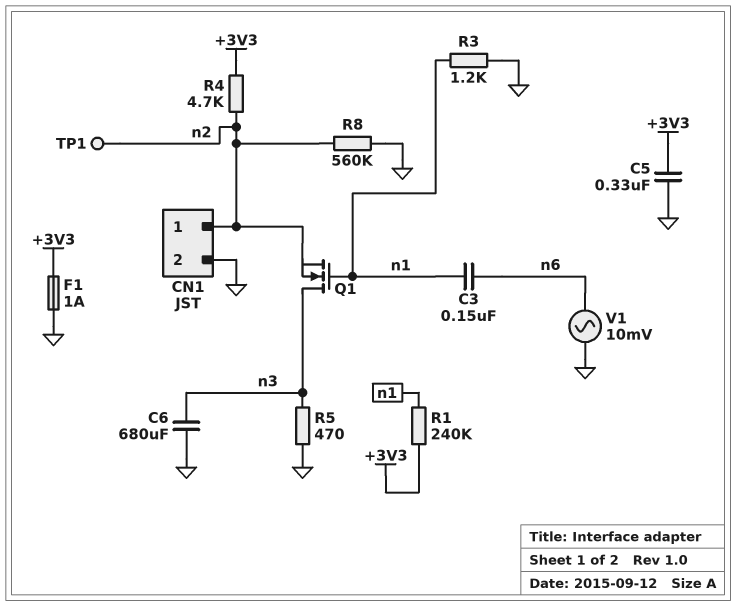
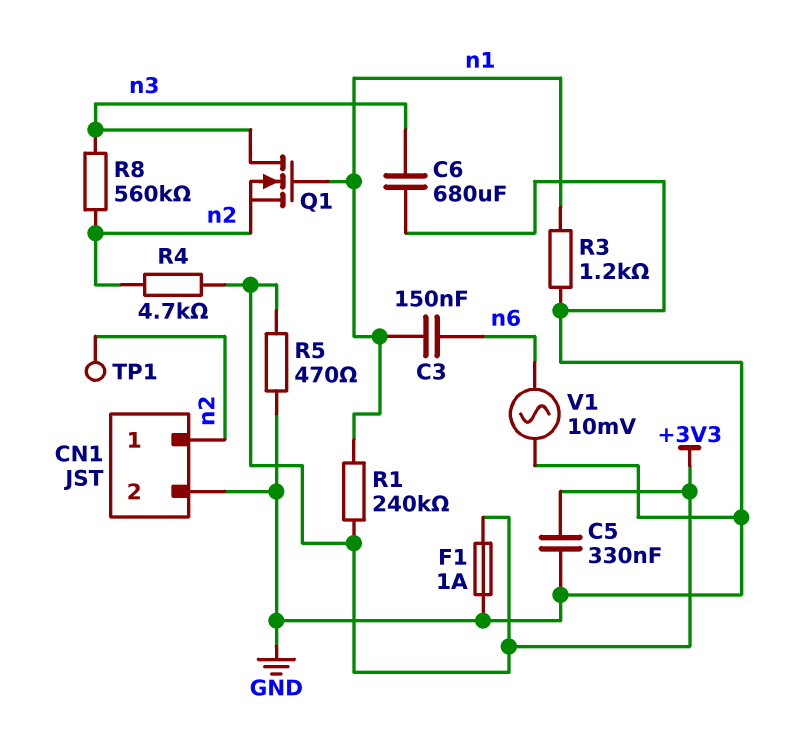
R5: 470 (GND, n3) -> 470 (+3V3, GND)
R8: 560k (GND, n2) -> 560k (n2, n3)

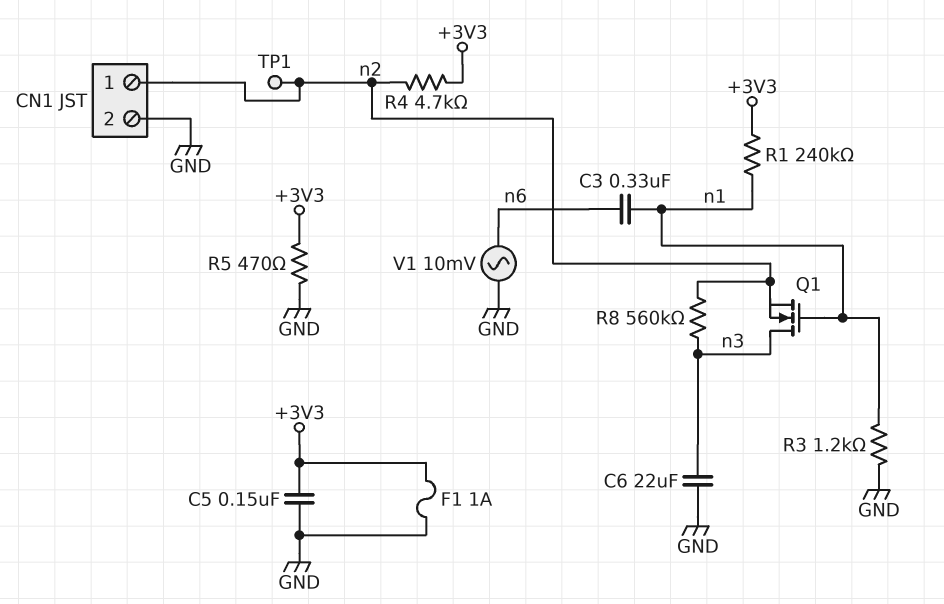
C3: 150nF (n1, n6) -> 330nF (n1, n6)
C5: 330nF (+3V3, GND) -> 150nF (+3V3, GND)
C6: 680uF (GND, n3) -> 22uF (GND, n3)

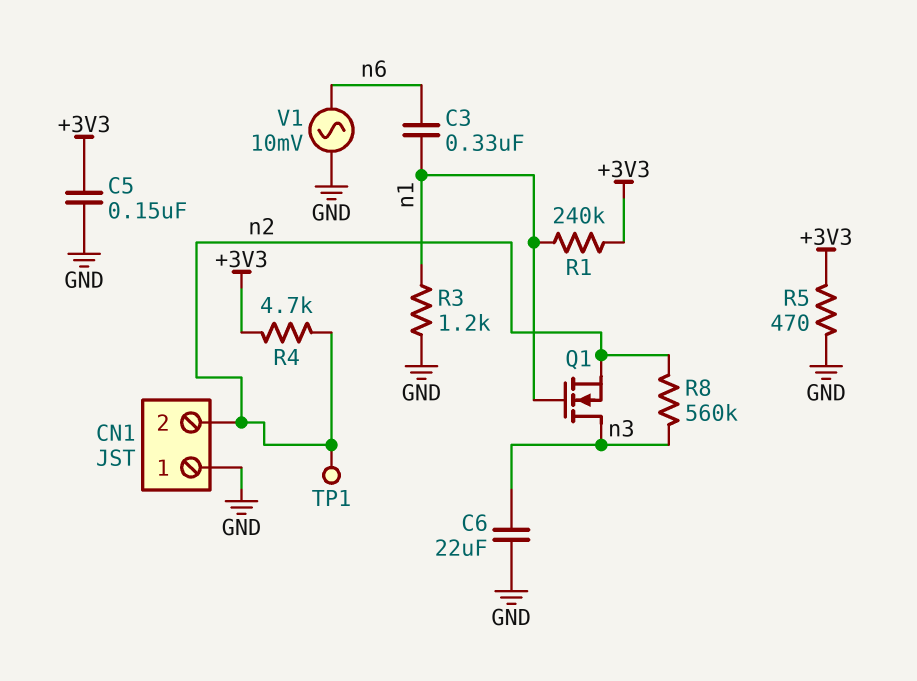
CN1 pin 1: n2 -> GND
CN1 pin 2: GND -> n2
F1: 1A (+3V3, GND) -> none

